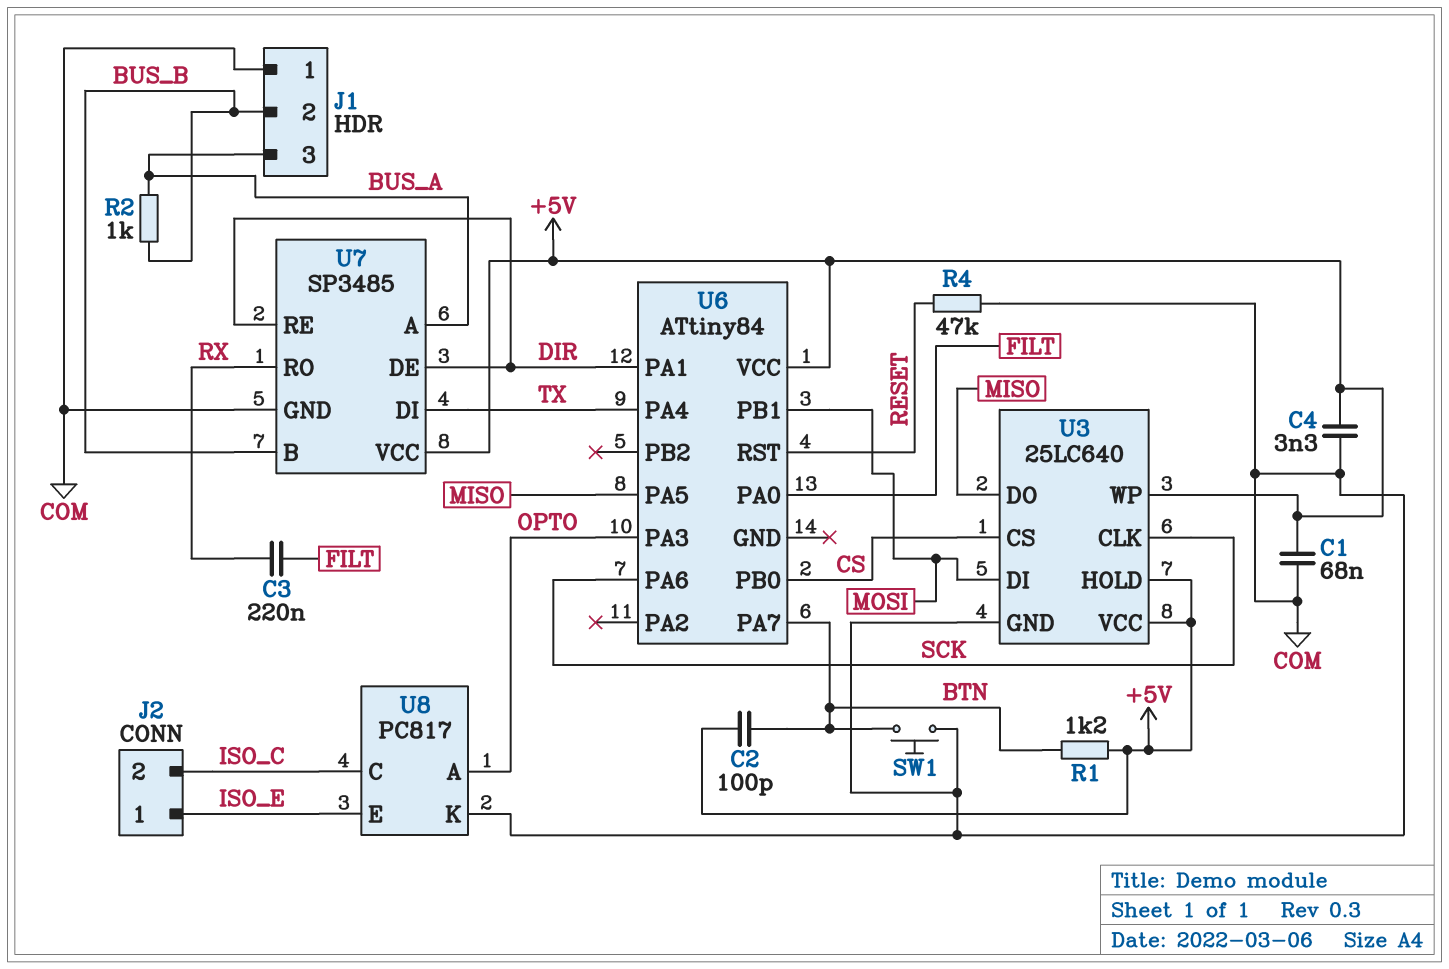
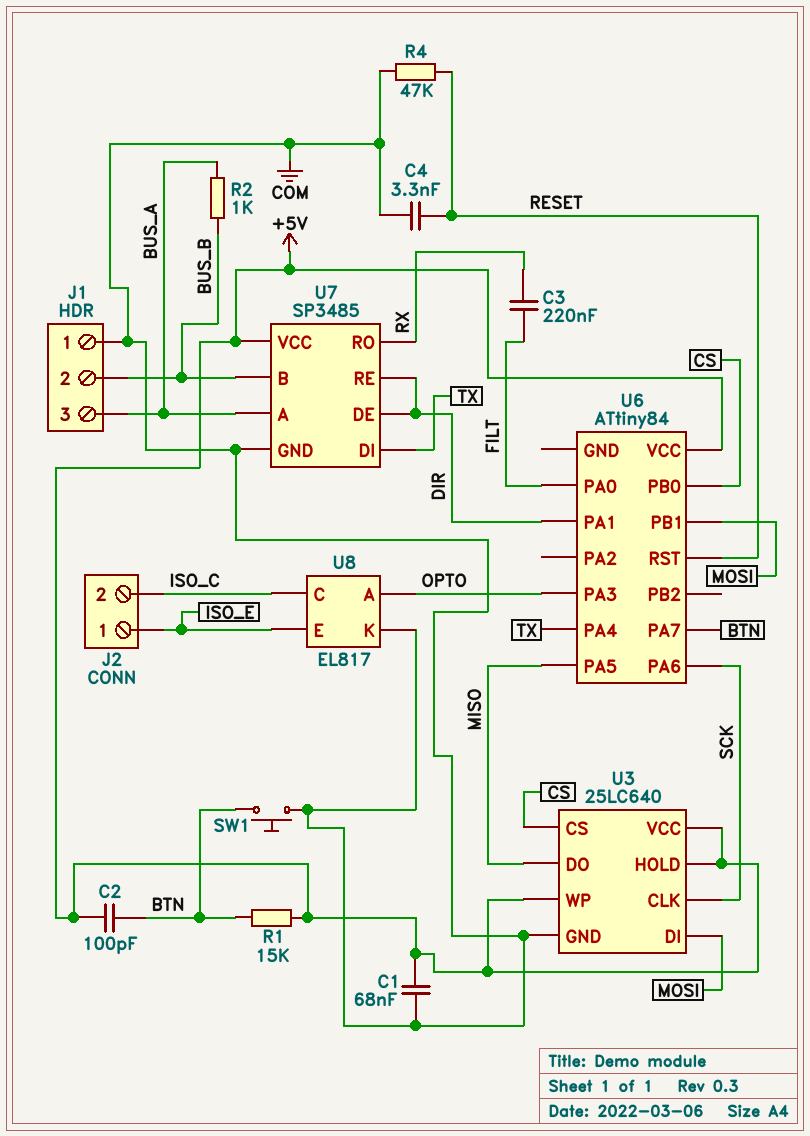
C4: 3.3nF (+5V, COM) -> 3.3nF (COM, RESET)
R1: 1.2k (+5V, BTN) -> 15k (+5V, BTN)
U8: PC817 -> EL817

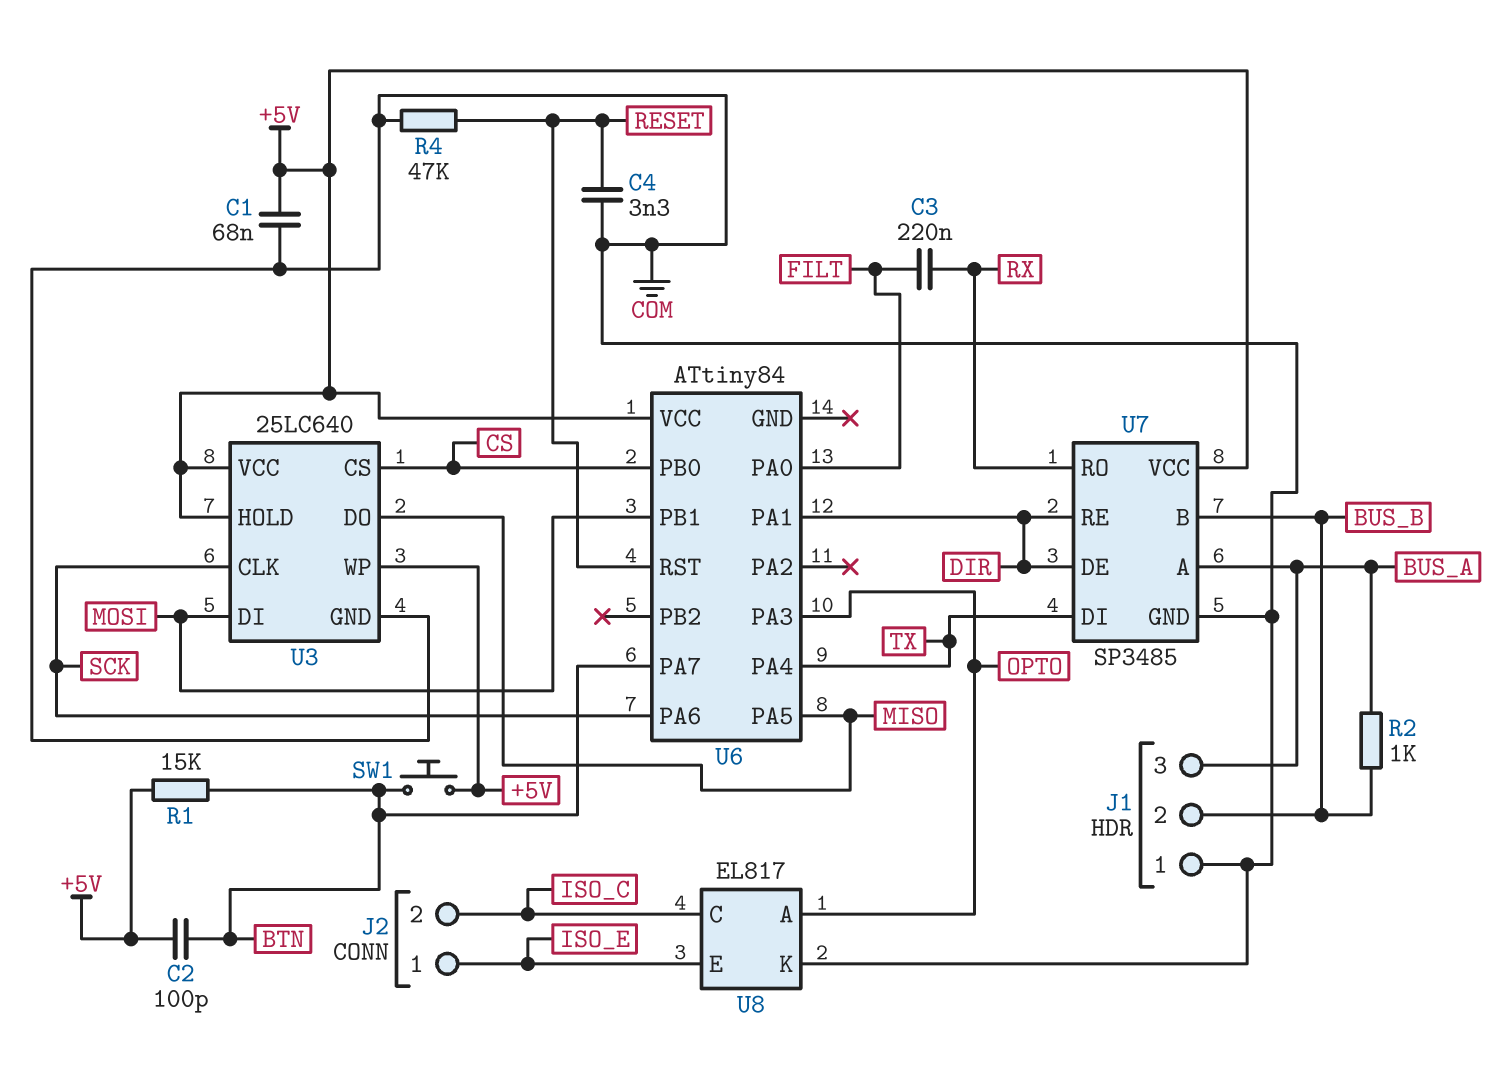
SW1: button (BTN, COM) -> button (+5V, BTN)

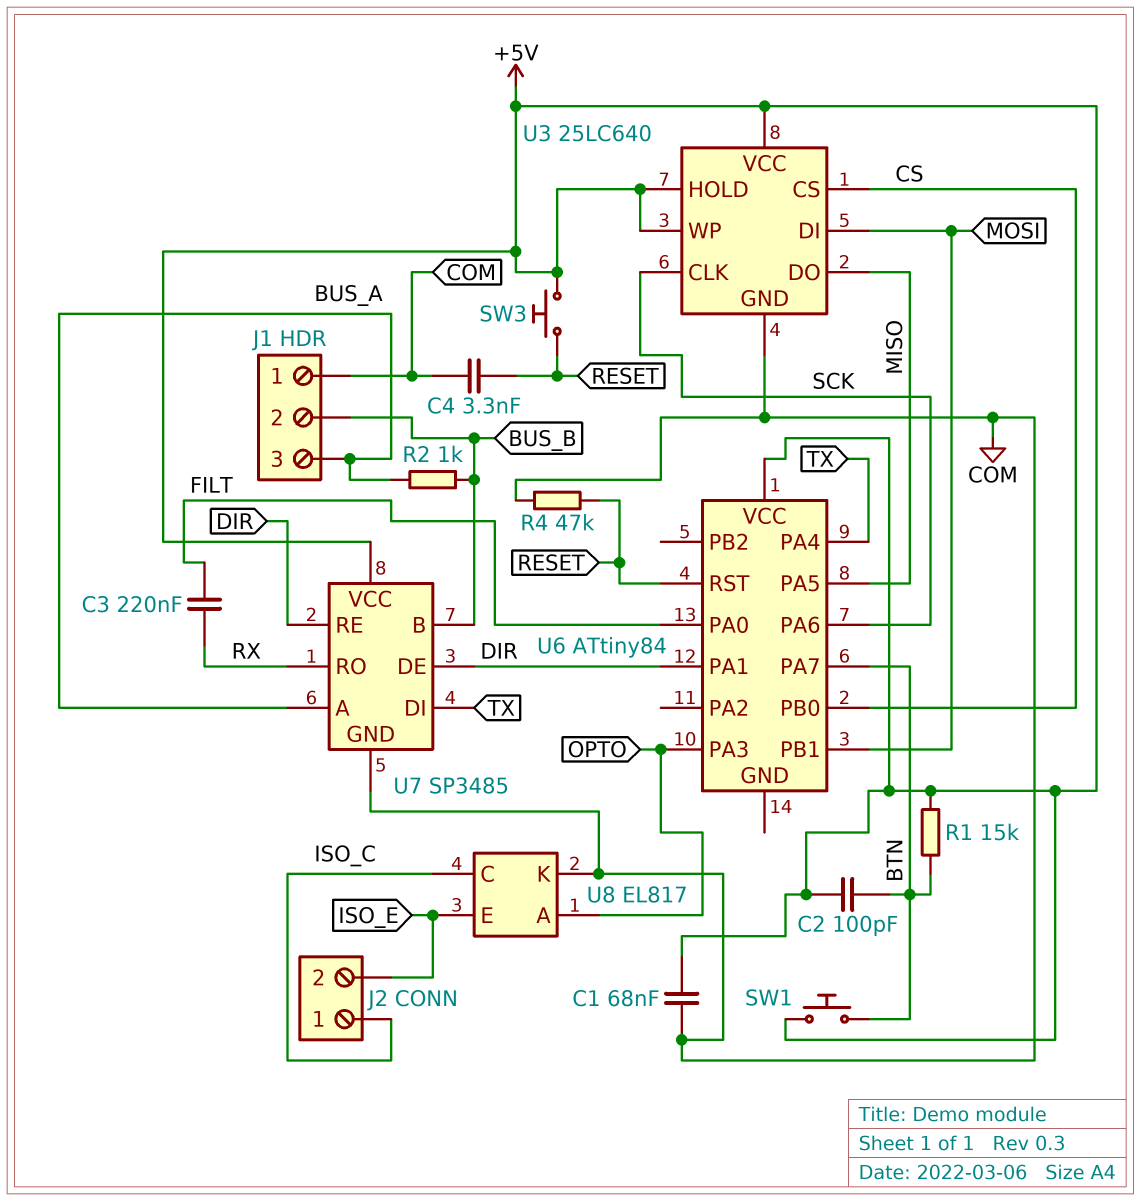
J2 pin 1: ISO_E -> ISO_C
J2 pin 2: ISO_C -> ISO_E
SW3: none -> button (+5V, RESET)

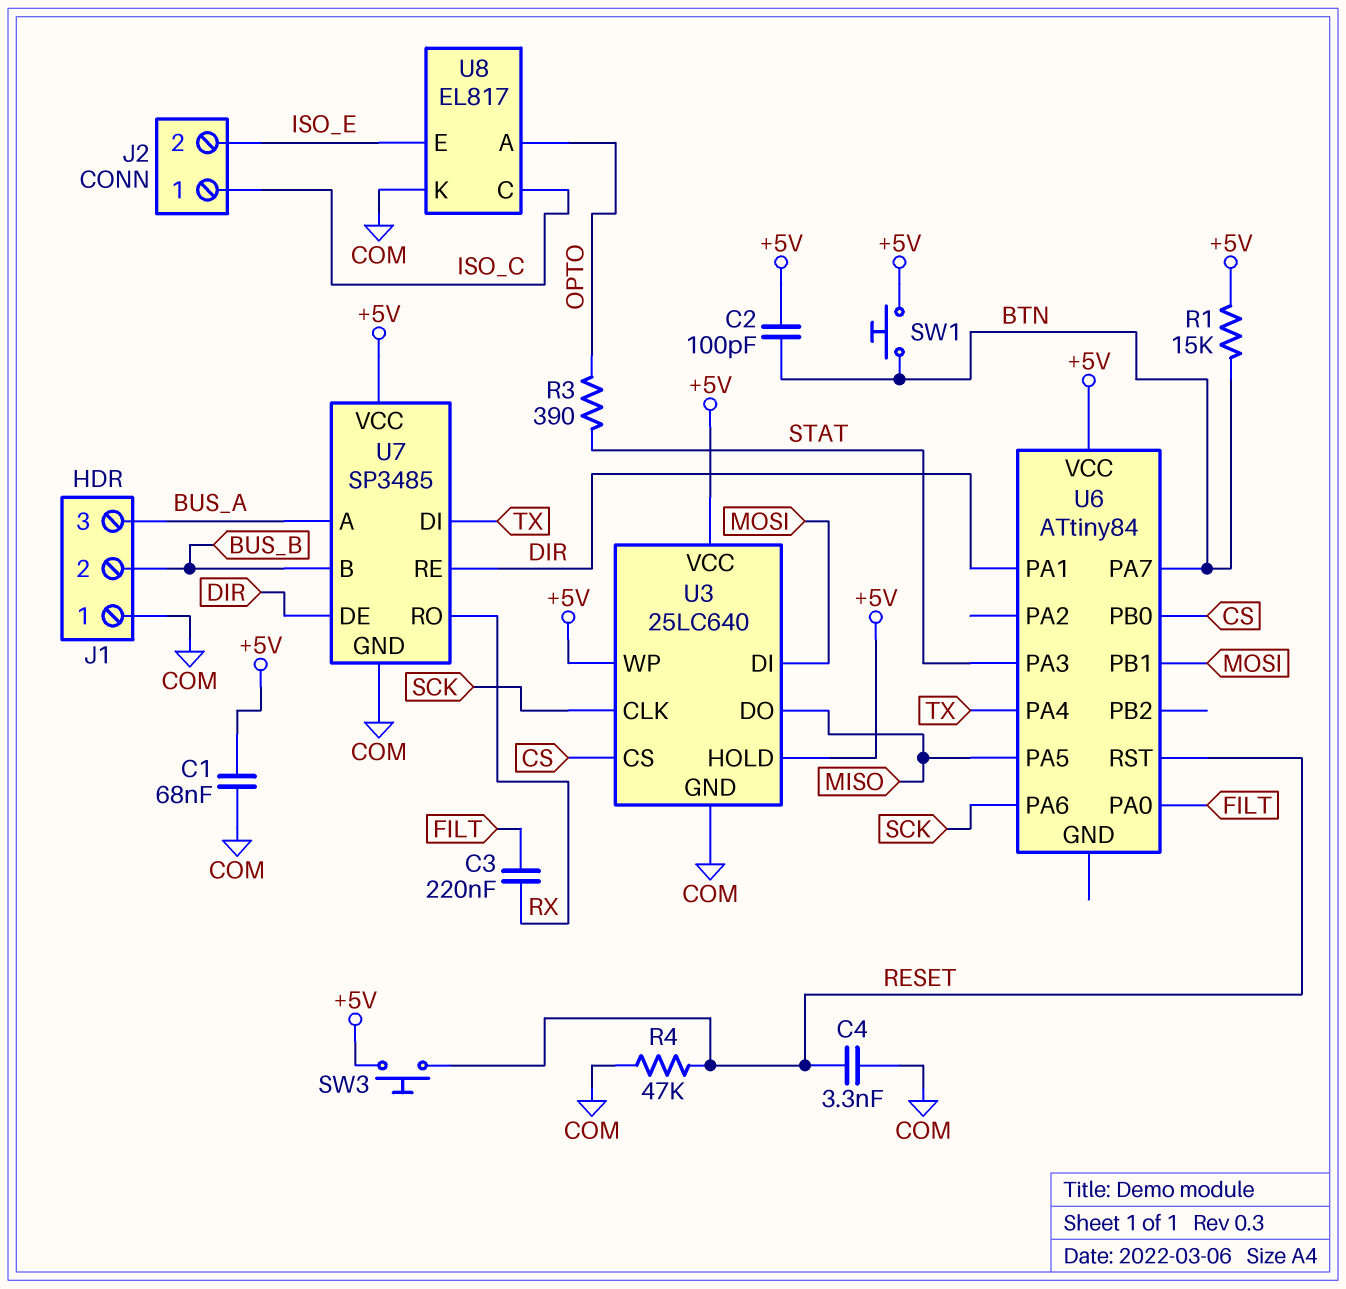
R2: 1k (BUS_A, BUS_B) -> none
R3: none -> 390 (OPTO, STAT)
U6 pin PA3: OPTO -> STAT

